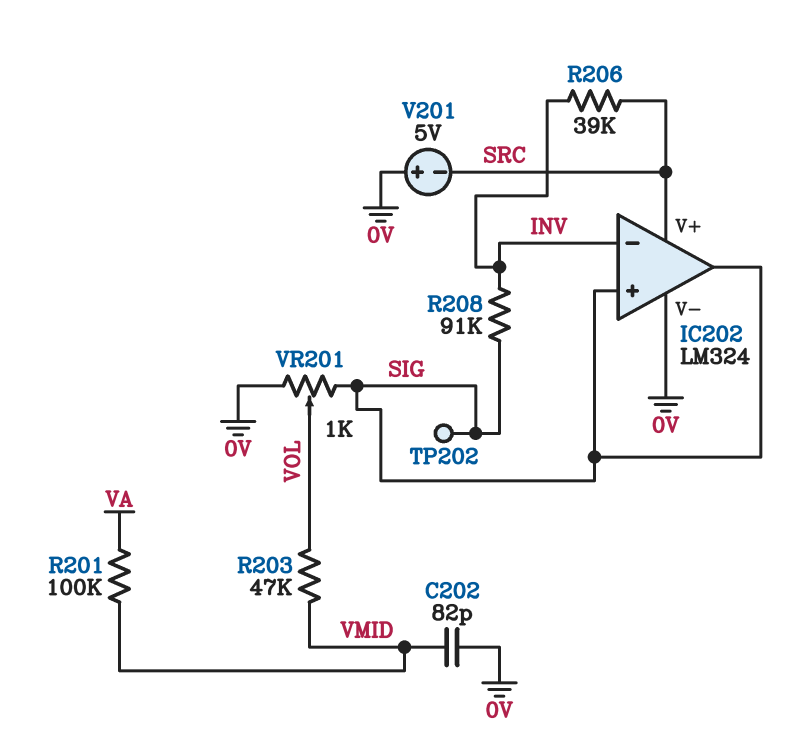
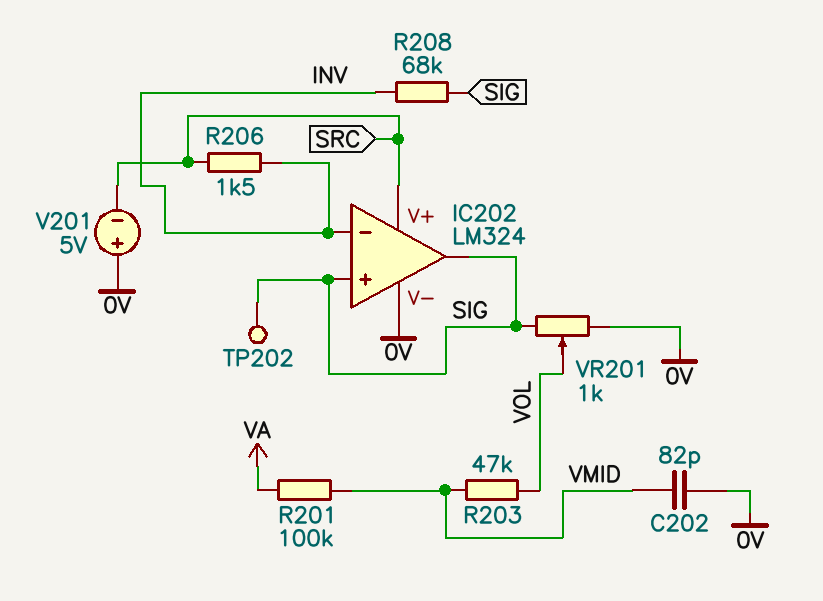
R206: 39k (INV, SRC) -> 1.5k (INV, SRC)
R208: 91k (INV, SIG) -> 68k (INV, SIG)

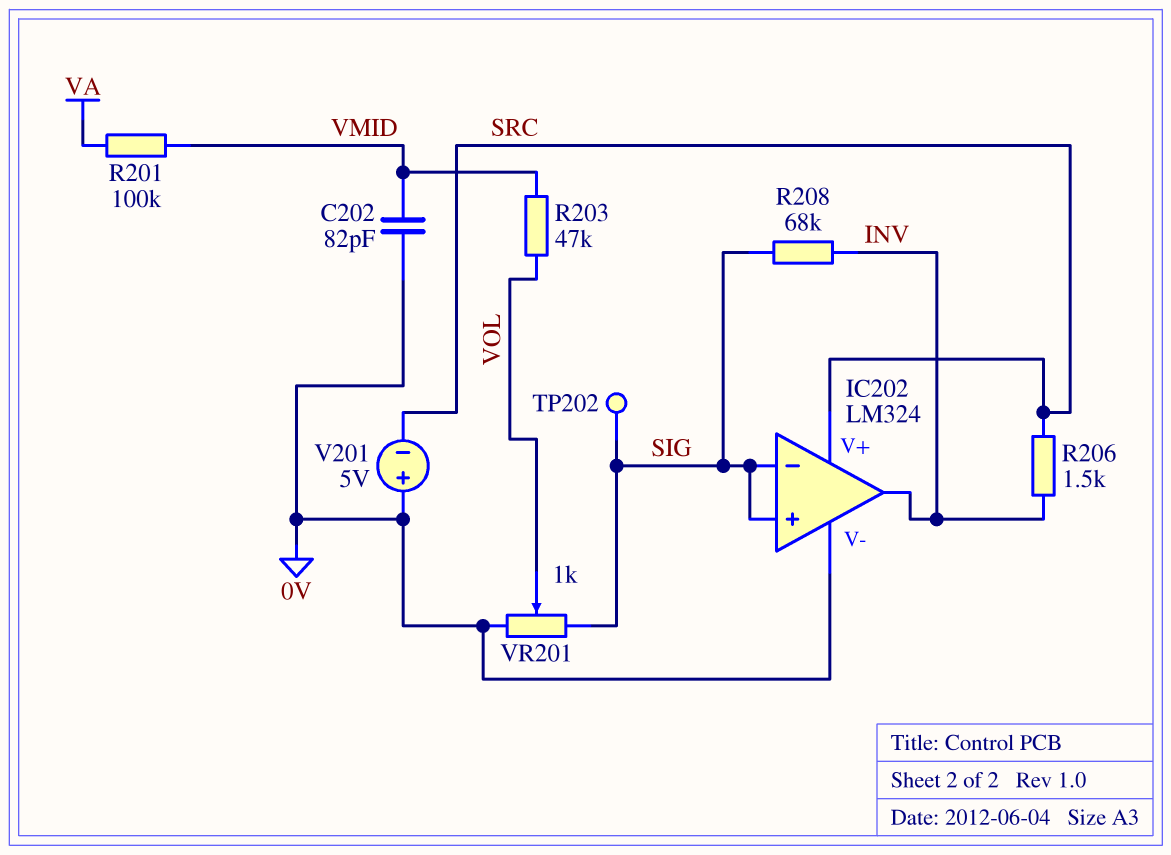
IC202 pin in-: INV -> SIG
IC202 pin out: SIG -> INV

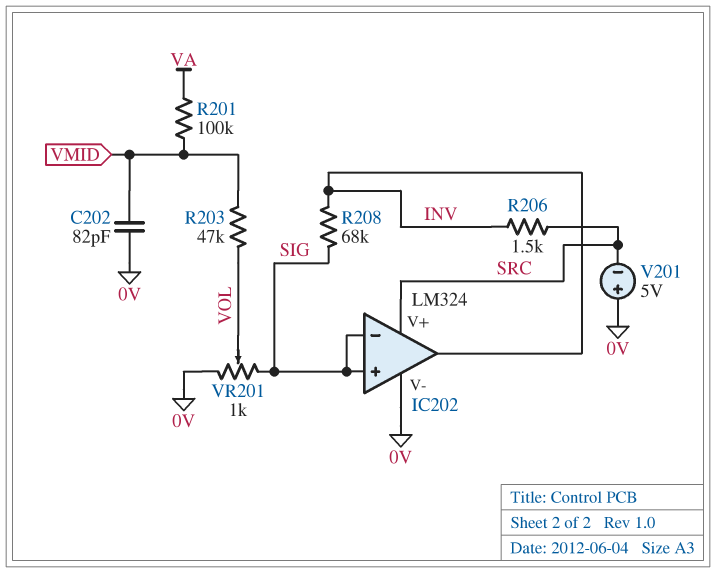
TP202: test point (SIG) -> none

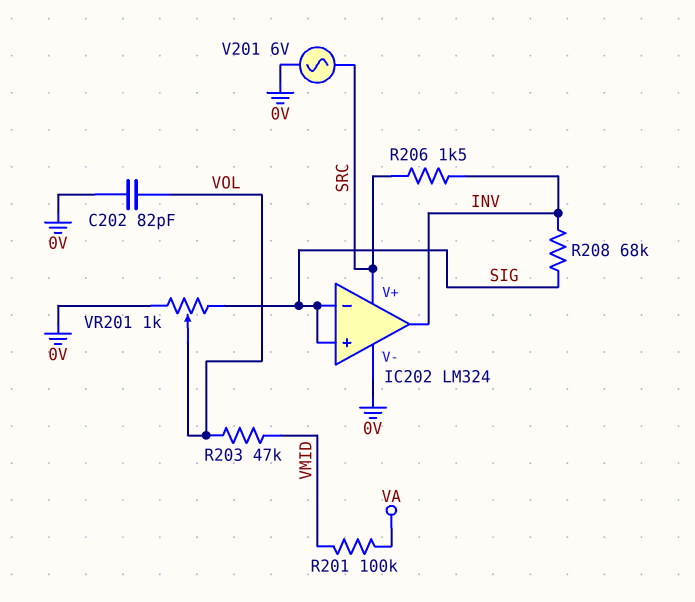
C202: 82pF (0V, VMID) -> 82pF (0V, VOL)
V201: 5V (plus 0V, minus SRC) -> AC 6V (0V, SRC)

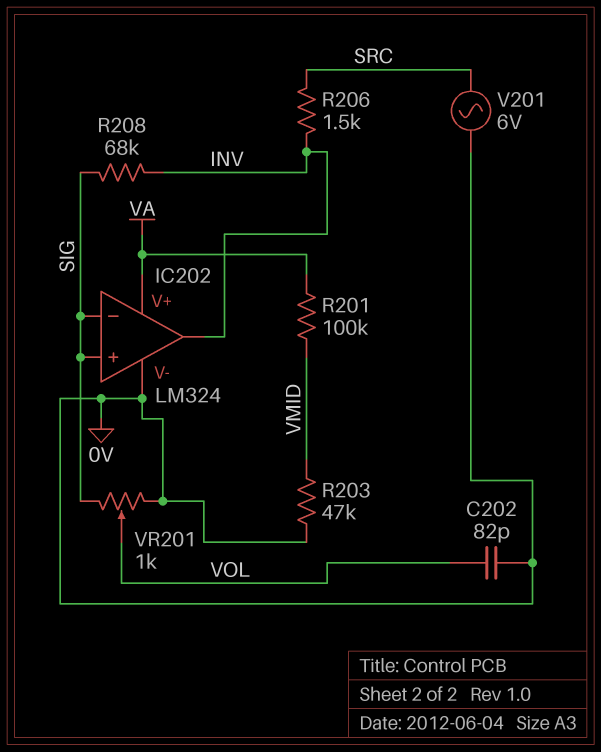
IC202 pin V+: SRC -> VA
R203: 47k (VMID, VOL) -> 47k (0V, VMID)

